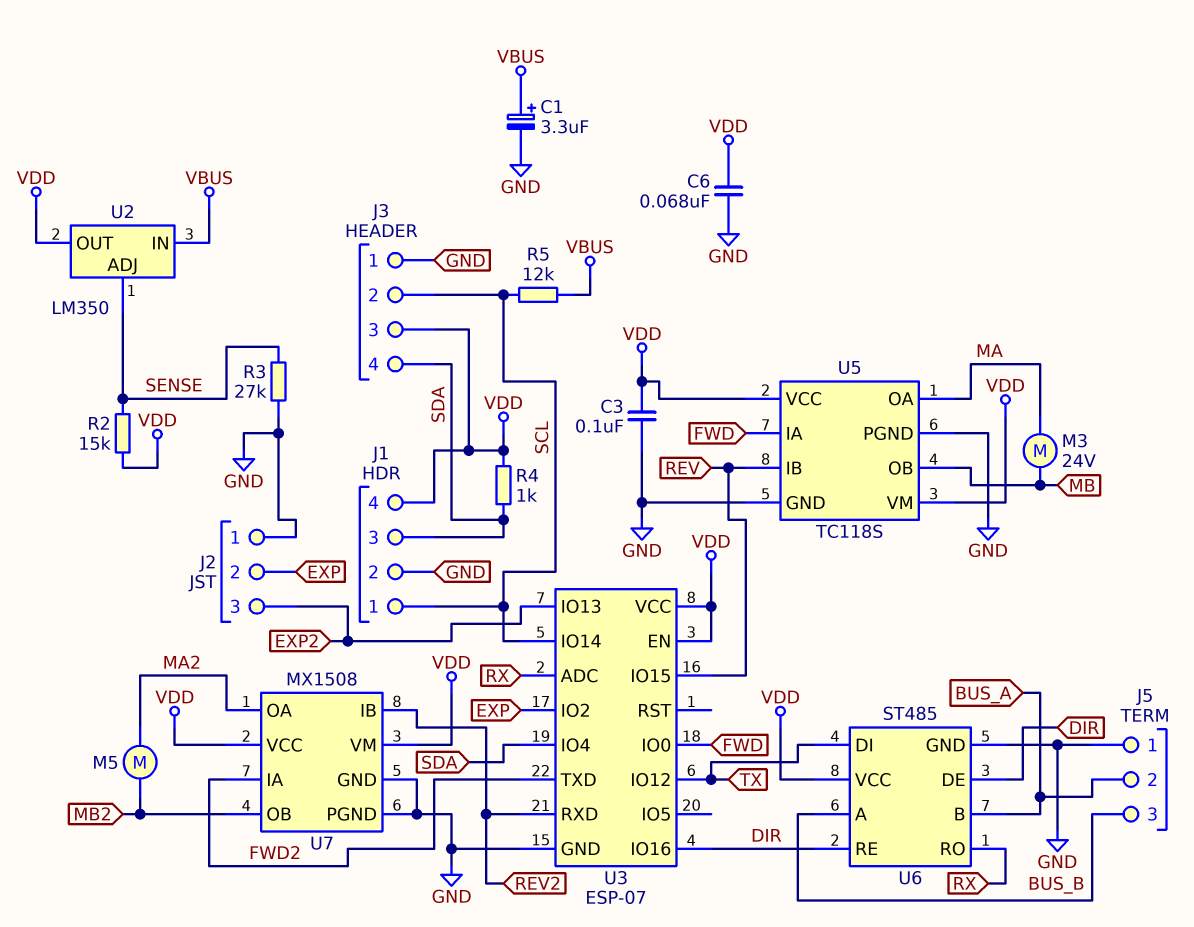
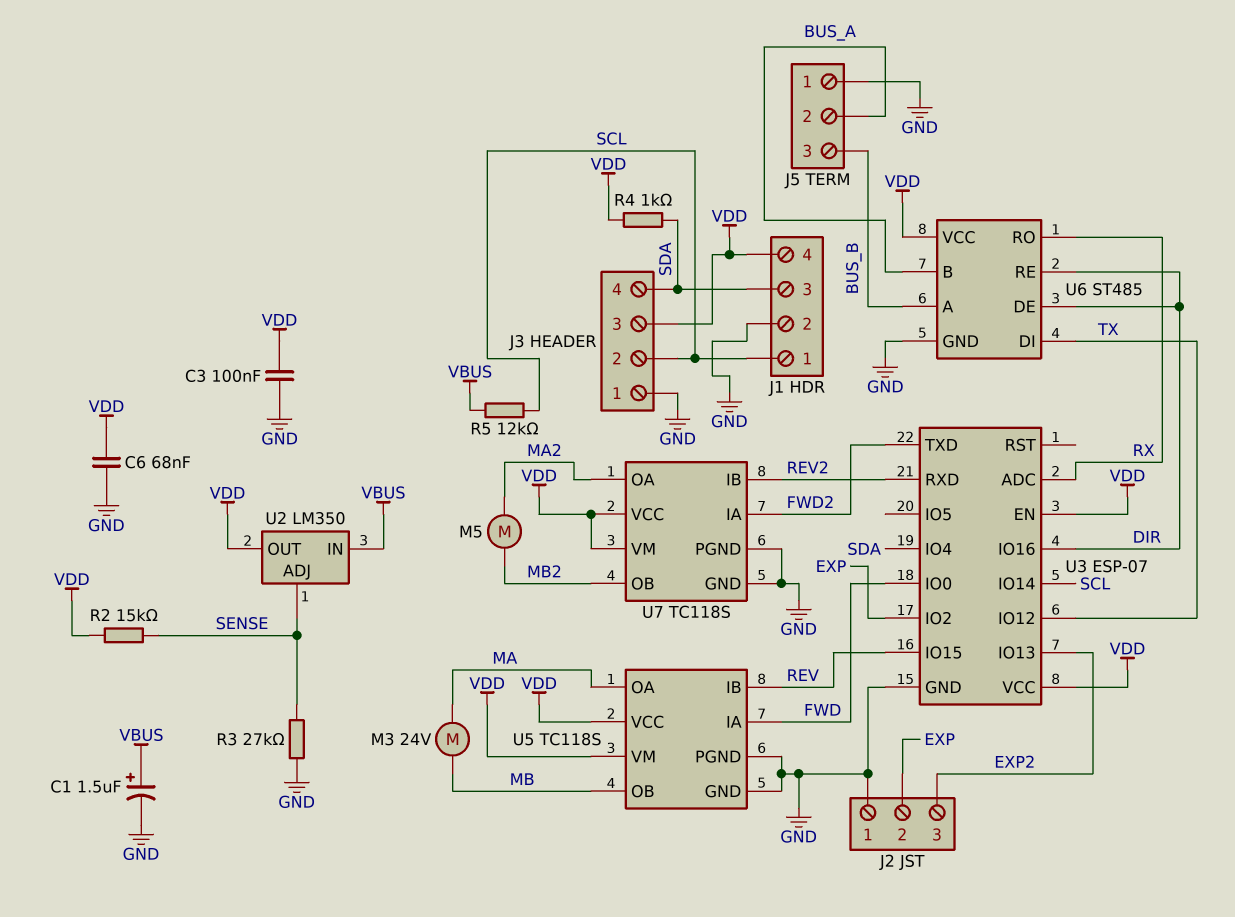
C1: 3.3uF (plus VBUS, minus GND) -> 1.5uF (plus VBUS, minus GND)
U7: MX1508 -> TC118S

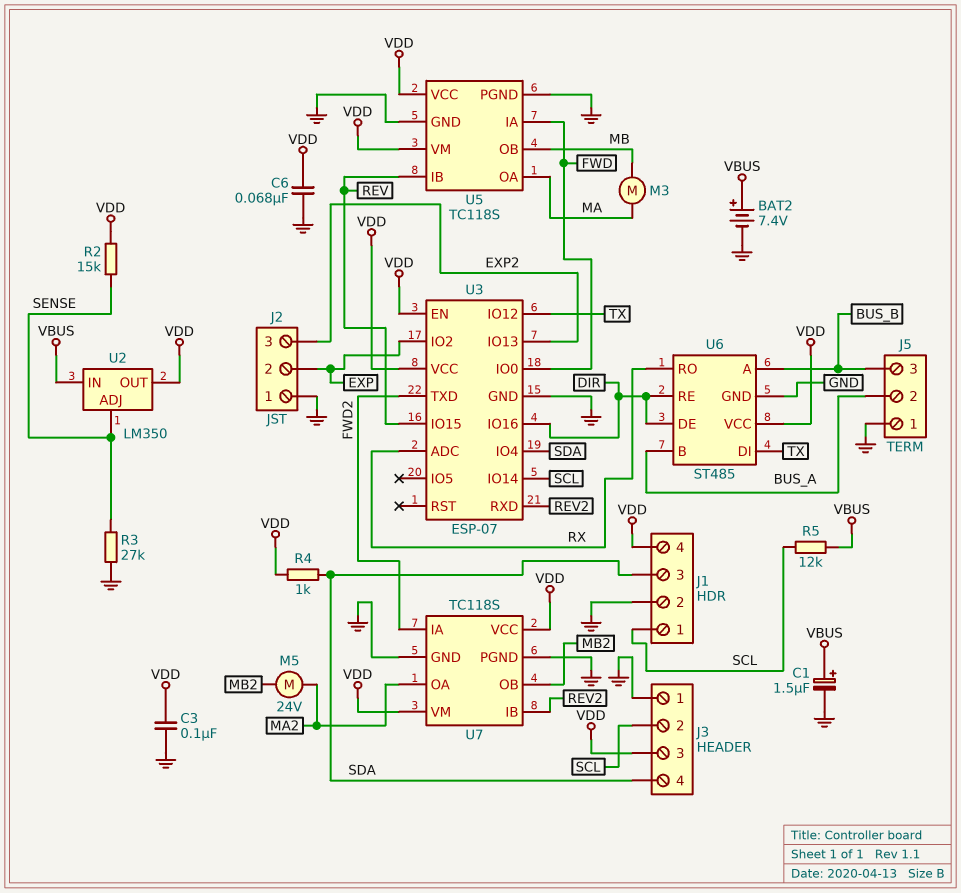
BAT2: none -> 7.4V (plus VBUS, minus GND)
M3: motor 24V (MA, MB) -> motor (MA, MB)
M5: motor (MA2, MB2) -> motor 24V (MA2, MB2)

